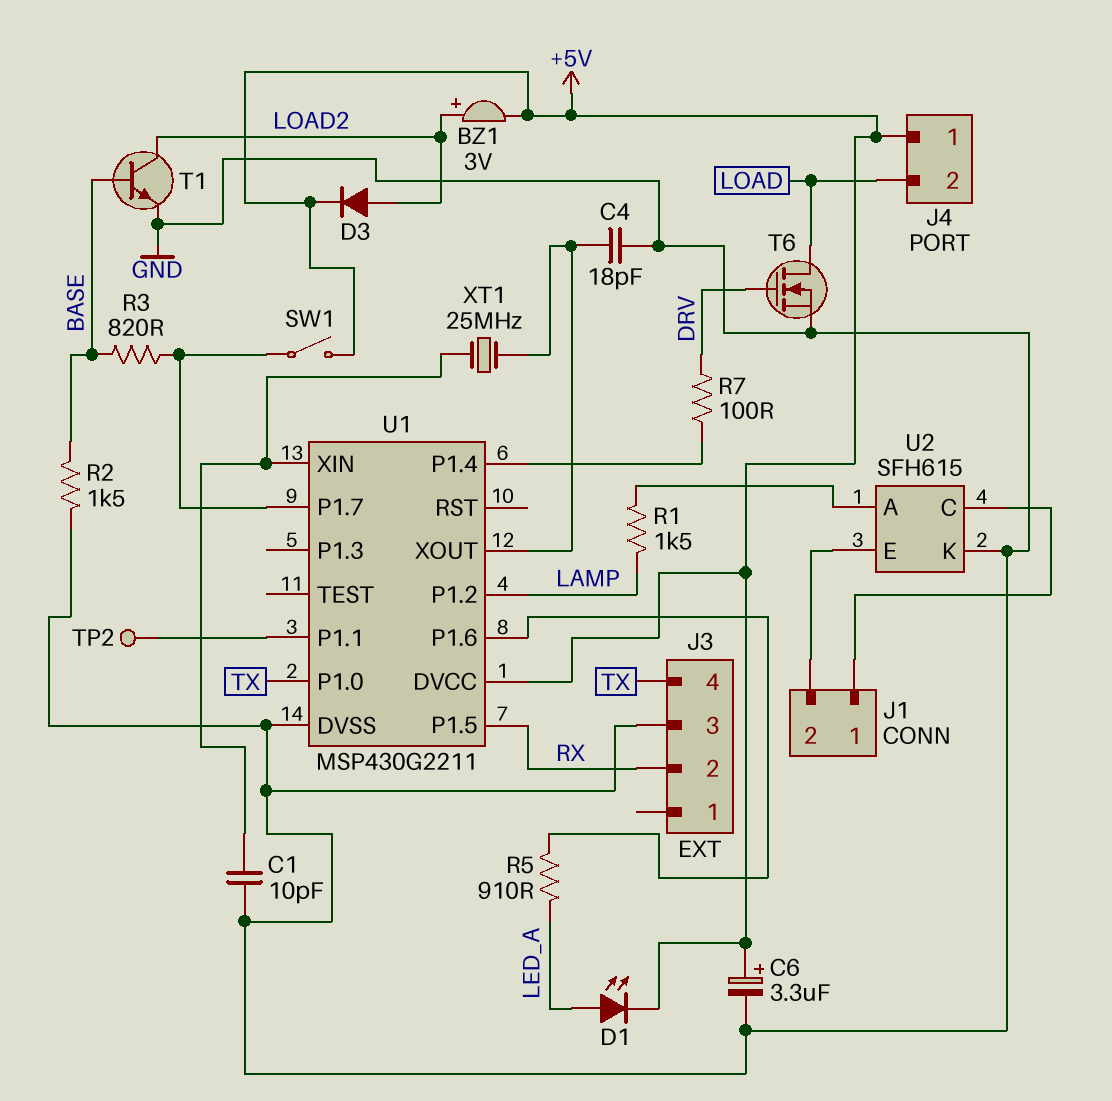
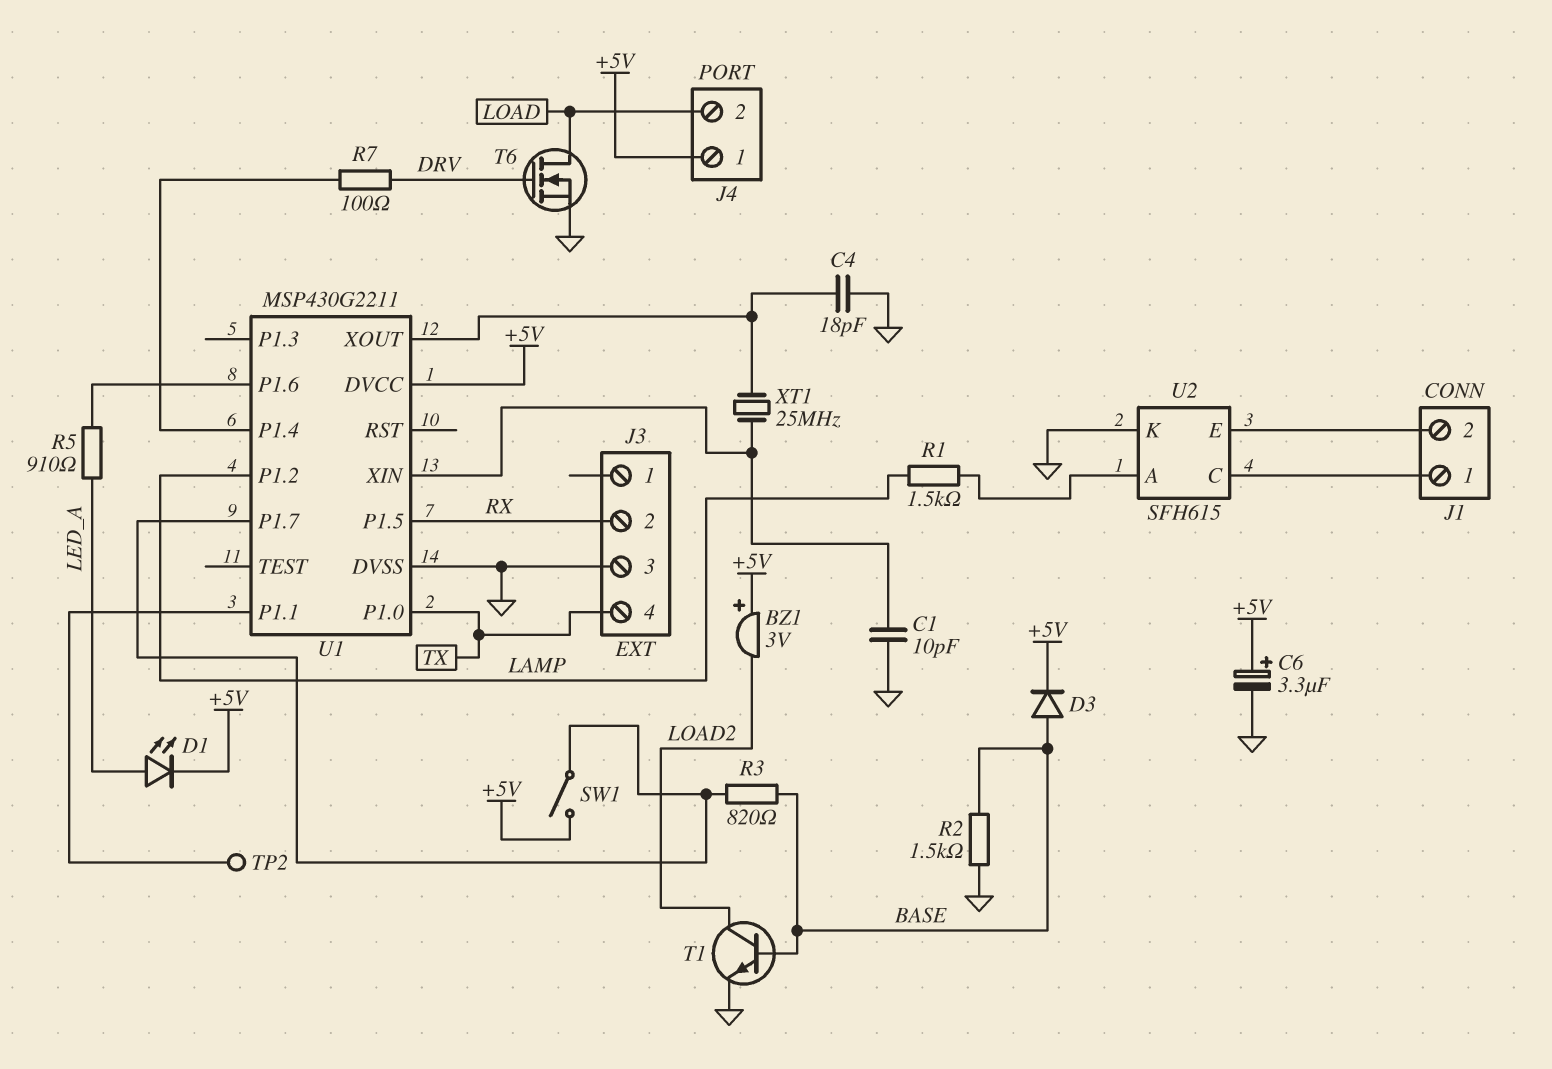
BZ1: buzzer 3V (plus LOAD2, minus +5V) -> buzzer 3V (plus +5V, minus LOAD2)
D3: diode (A LOAD2, K +5V) -> diode (A BASE, K +5V)

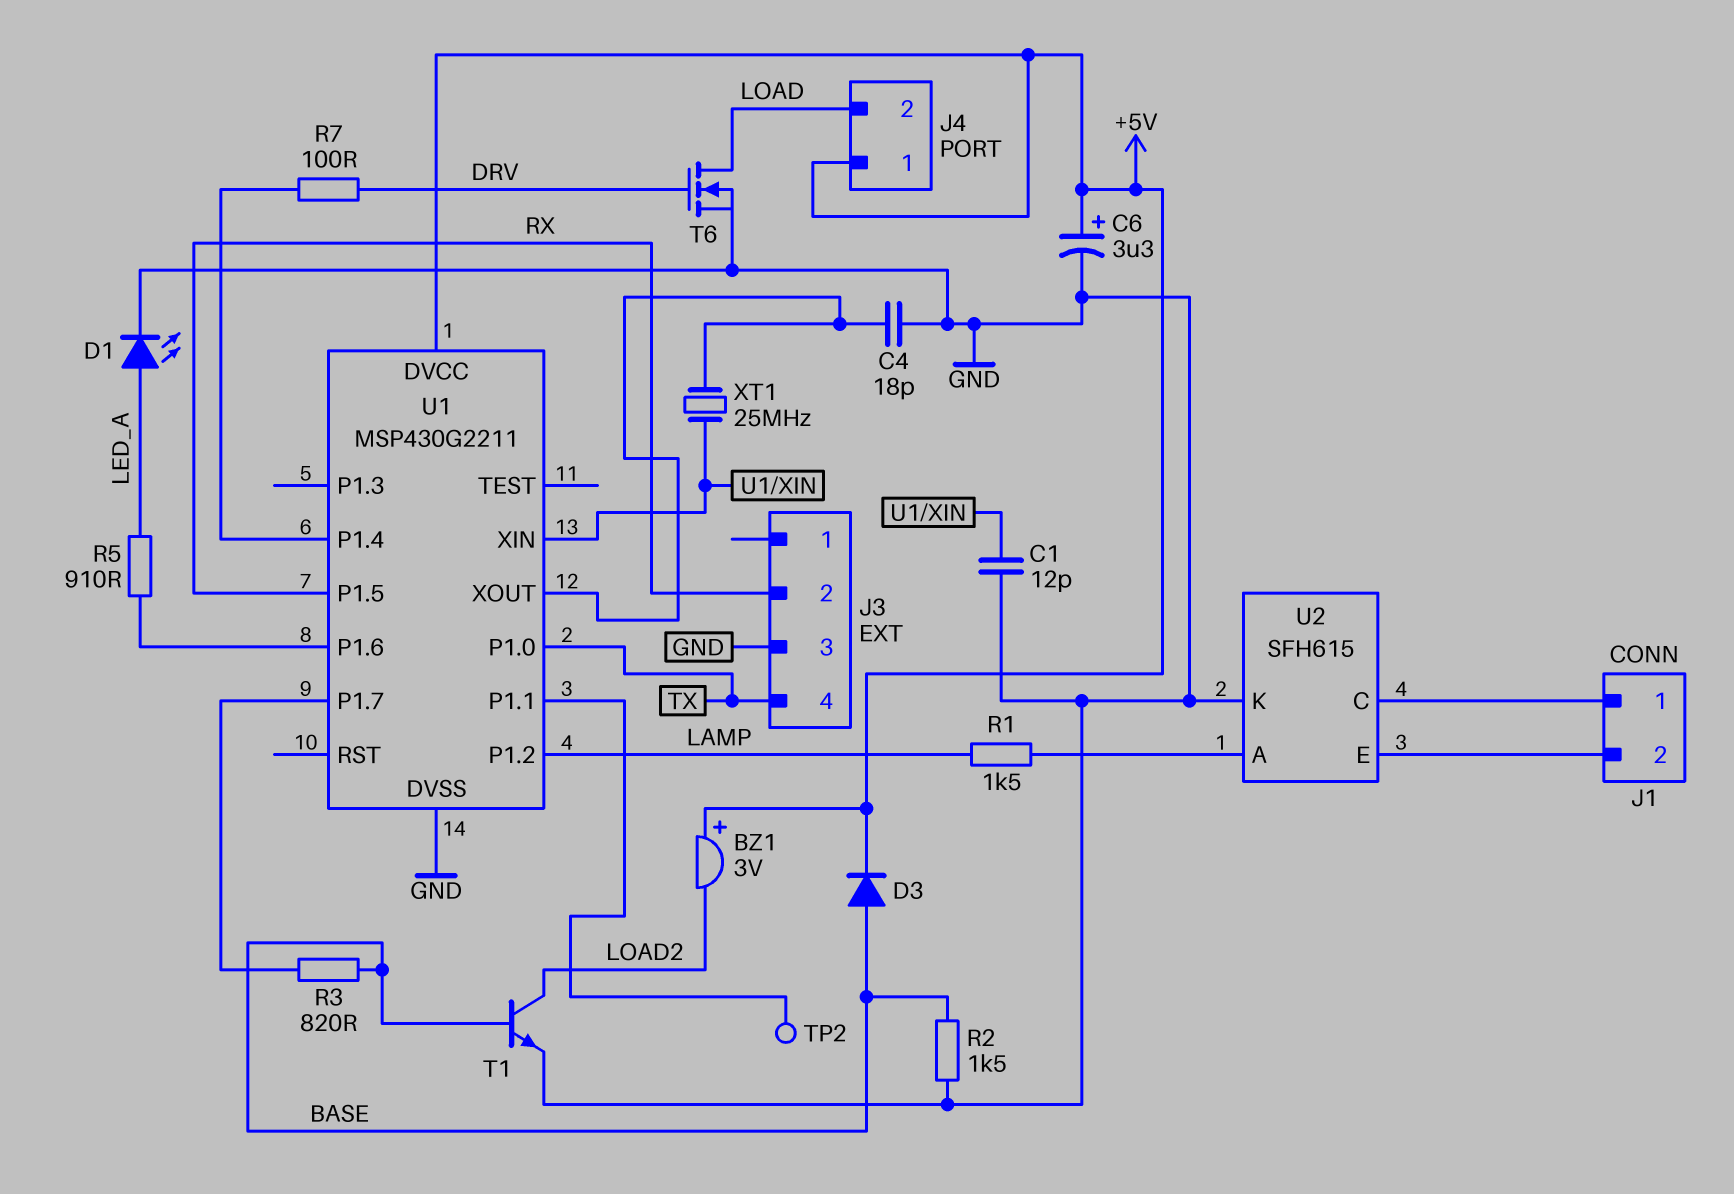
C1: 10pF (GND, U1/XIN) -> 12pF (GND, U1/XIN)
D1: LED (A LED_A, K +5V) -> LED (A LED_A, K GND)
SW1: switch (+5V, U1/P1.7) -> none

